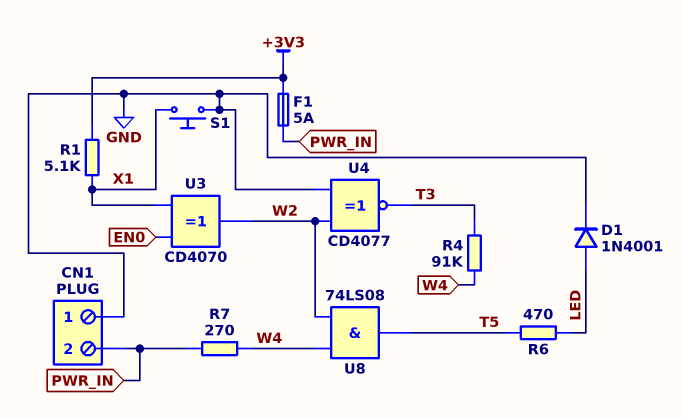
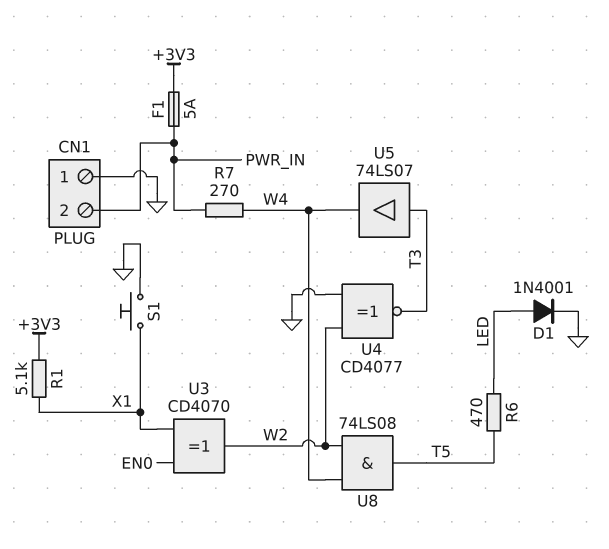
R4: 91k (T3, W4) -> none
U5: none -> buffer 74LS07 (in T3, out W4)

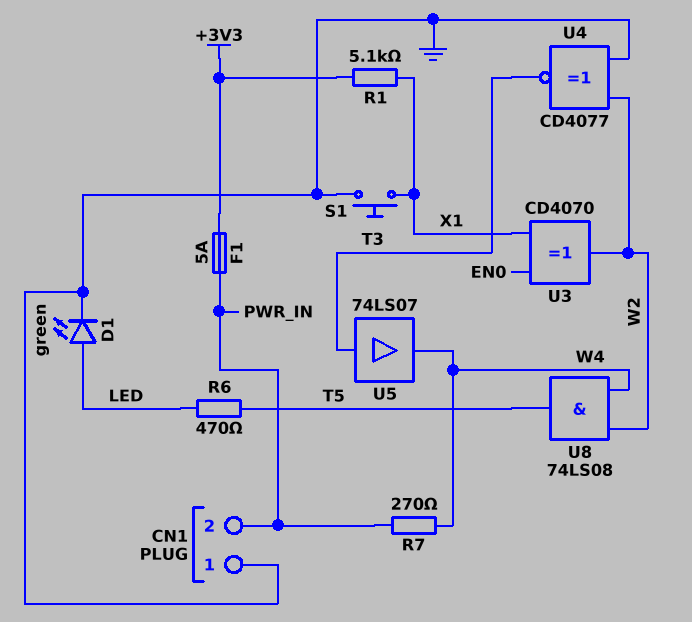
D1: diode 1N4001 (A LED, K GND) -> LED green (A LED, K GND)

